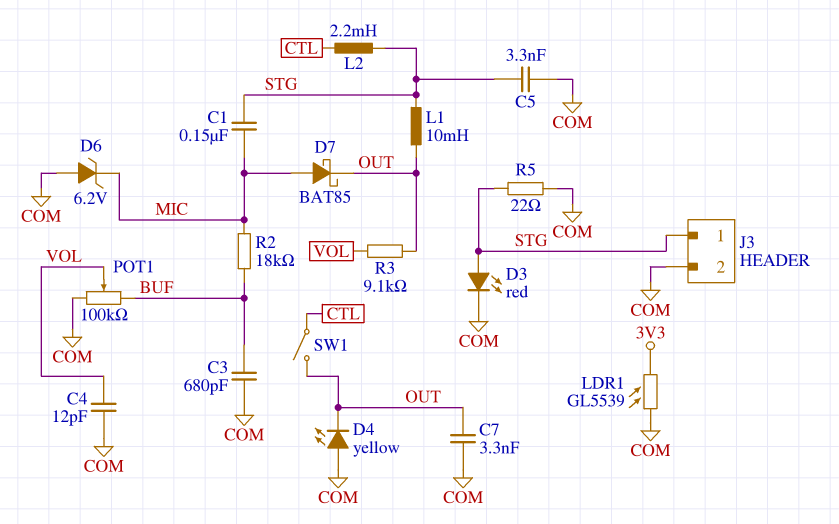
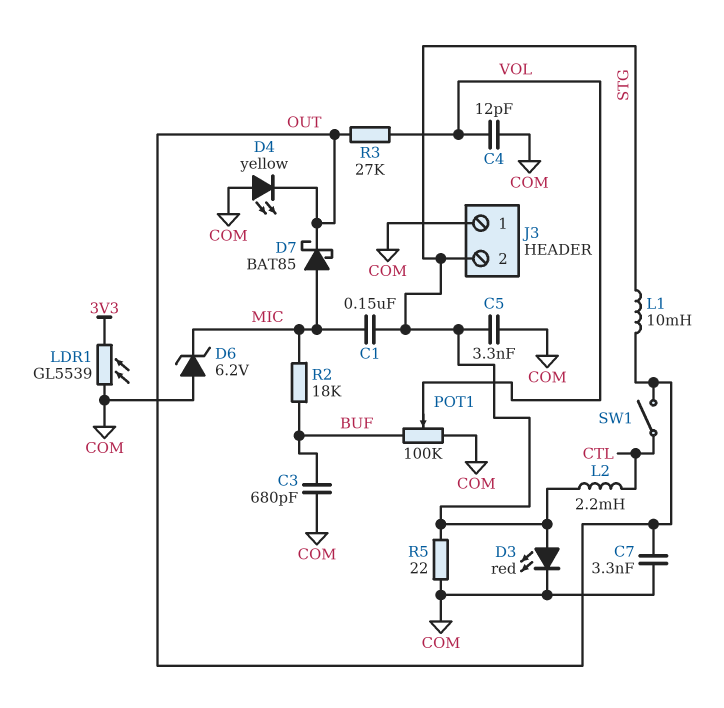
J3 pin 1: STG -> COM
J3 pin 2: COM -> STG
R3: 9.1k (OUT, VOL) -> 27k (OUT, VOL)

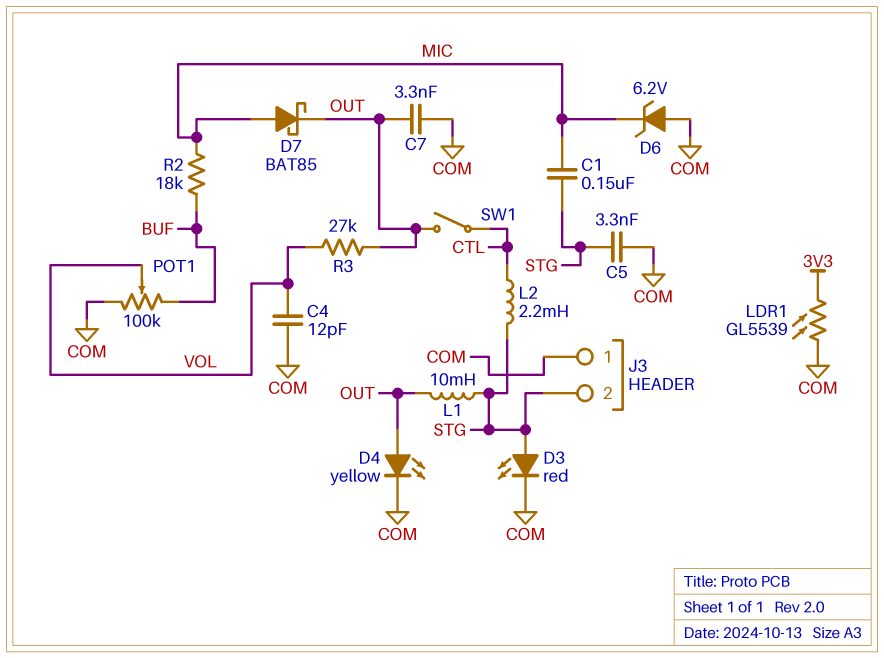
C3: 680pF (BUF, COM) -> none
D4: LED yellow (A COM, K OUT) -> LED yellow (A OUT, K COM)
R5: 22 (COM, STG) -> none

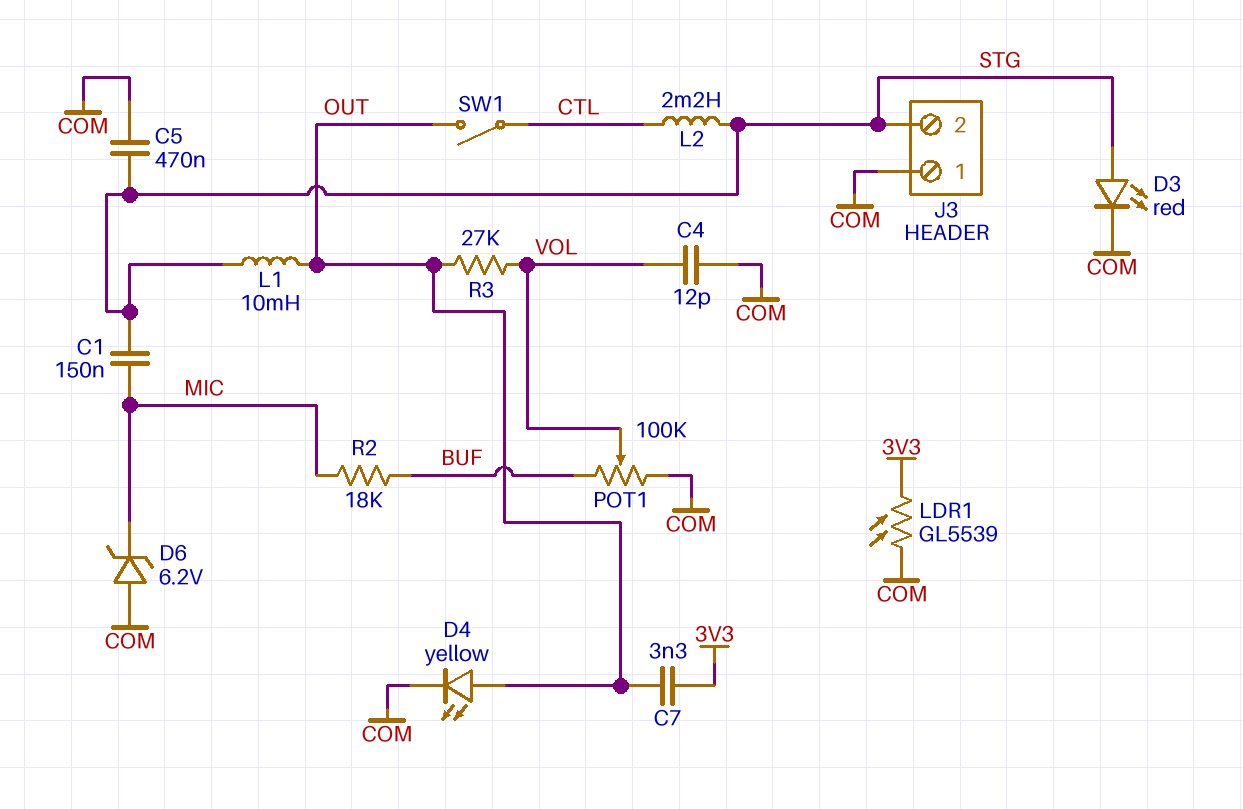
C5: 3.3nF (COM, STG) -> 470nF (COM, STG)
C7: 3.3nF (COM, OUT) -> 3.3nF (3V3, OUT)
D7: schottky BAT85 (A MIC, K OUT) -> none

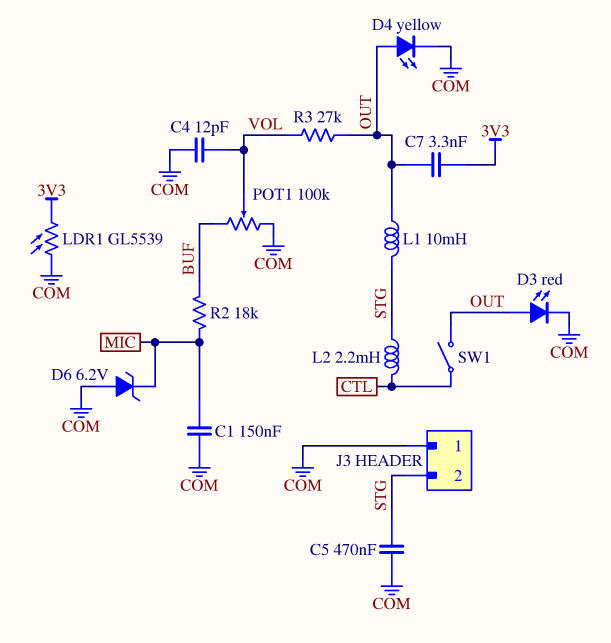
C1: 150nF (MIC, STG) -> 150nF (COM, MIC)
D3: LED red (A STG, K COM) -> LED red (A OUT, K COM)

